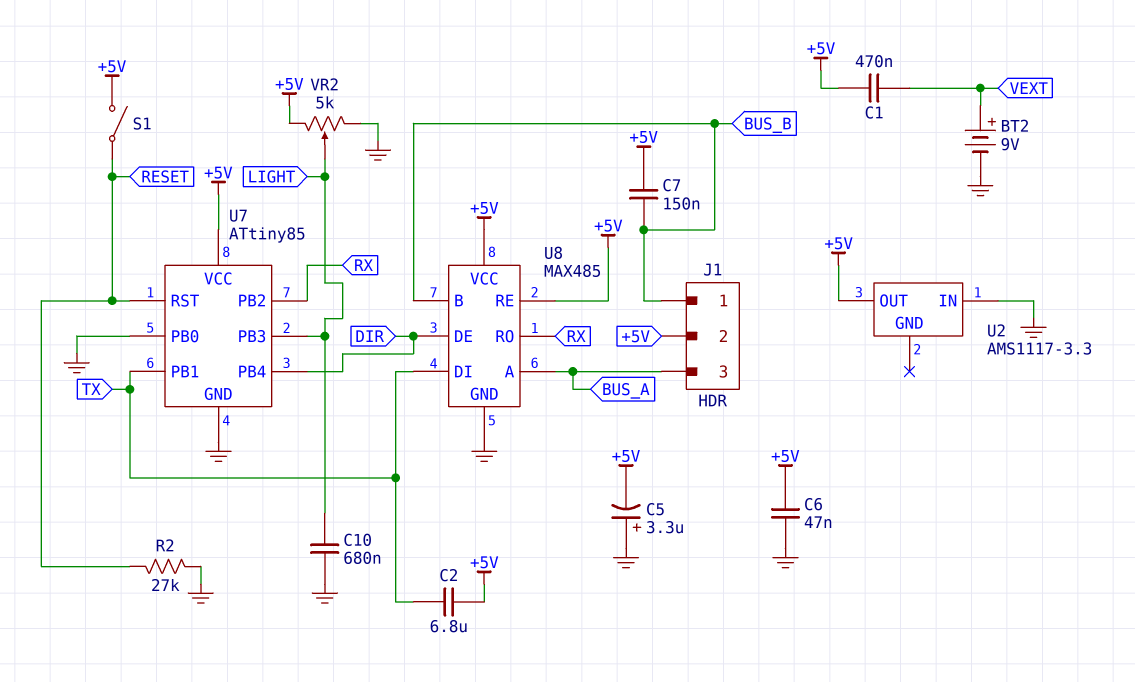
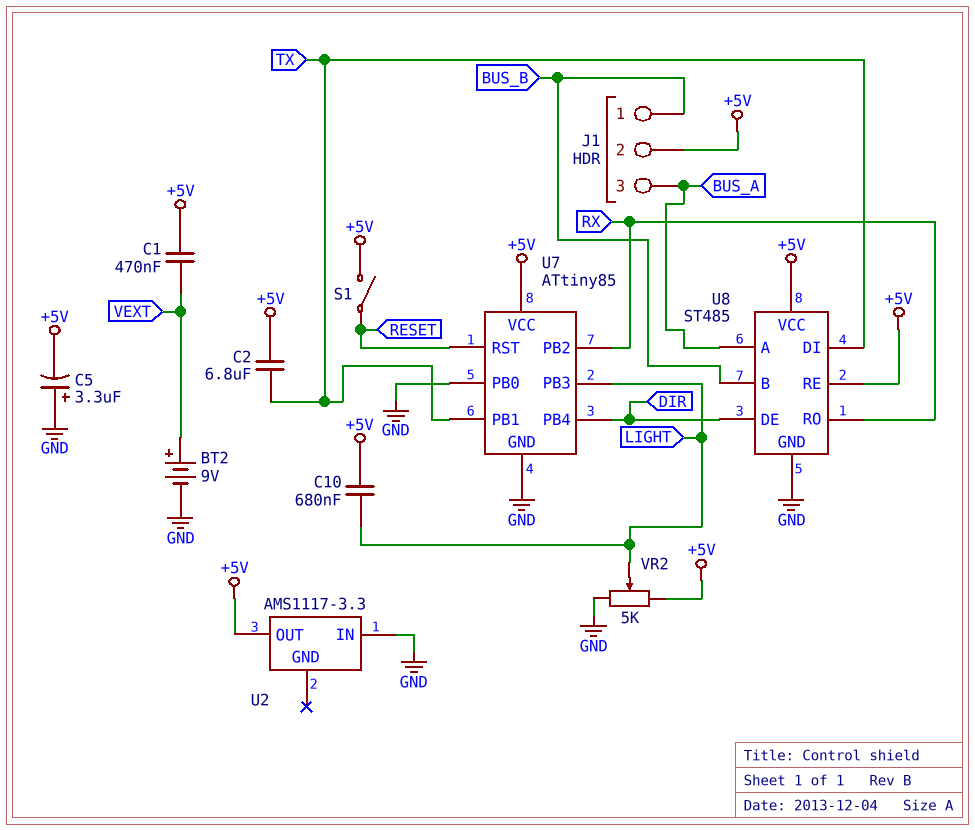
C6: 47nF (+5V, GND) -> none
C7: 150nF (+5V, BUS_B) -> none
C10: 680nF (GND, LIGHT) -> 680nF (+5V, LIGHT)
R2: 27k (GND, RESET) -> none
U8: MAX485 -> ST485

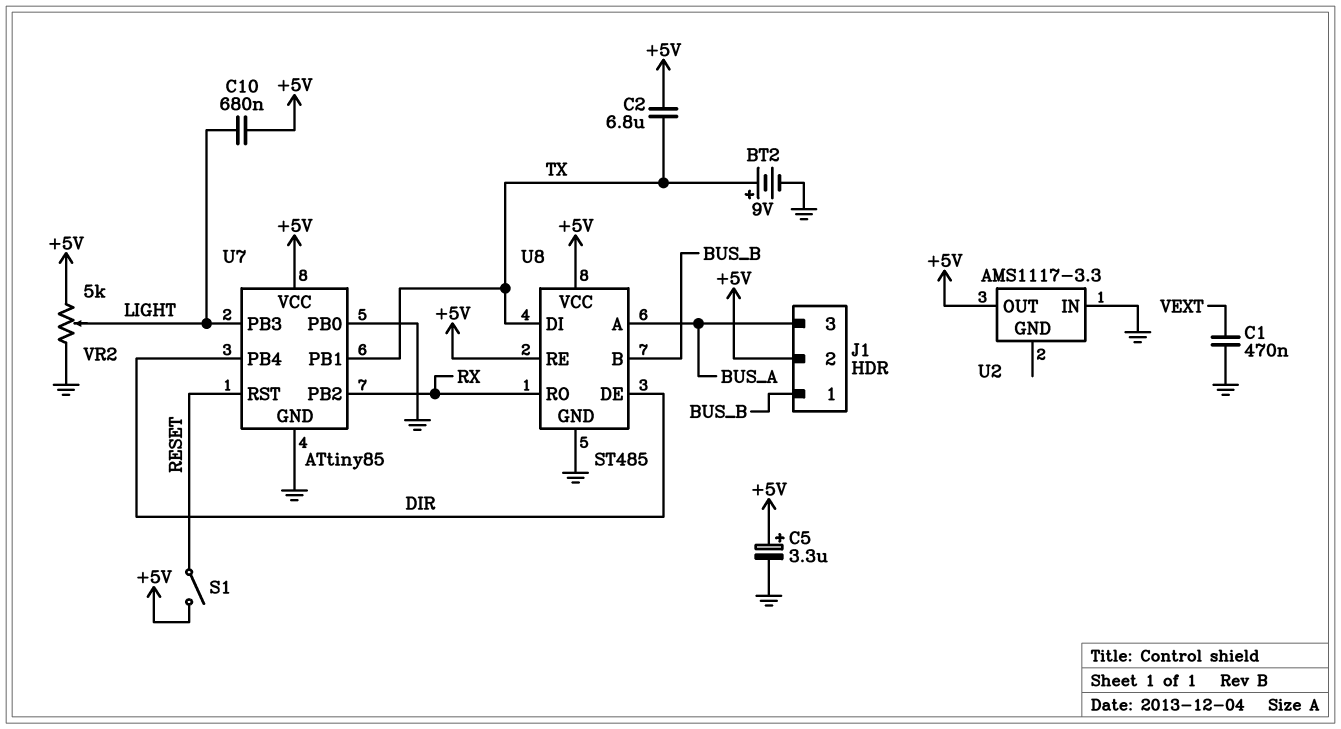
BT2: 9V (plus VEXT, minus GND) -> 9V (plus TX, minus GND)
C1: 470nF (+5V, VEXT) -> 470nF (GND, VEXT)
C5: 3.3uF (plus GND, minus +5V) -> 3.3uF (plus +5V, minus GND)

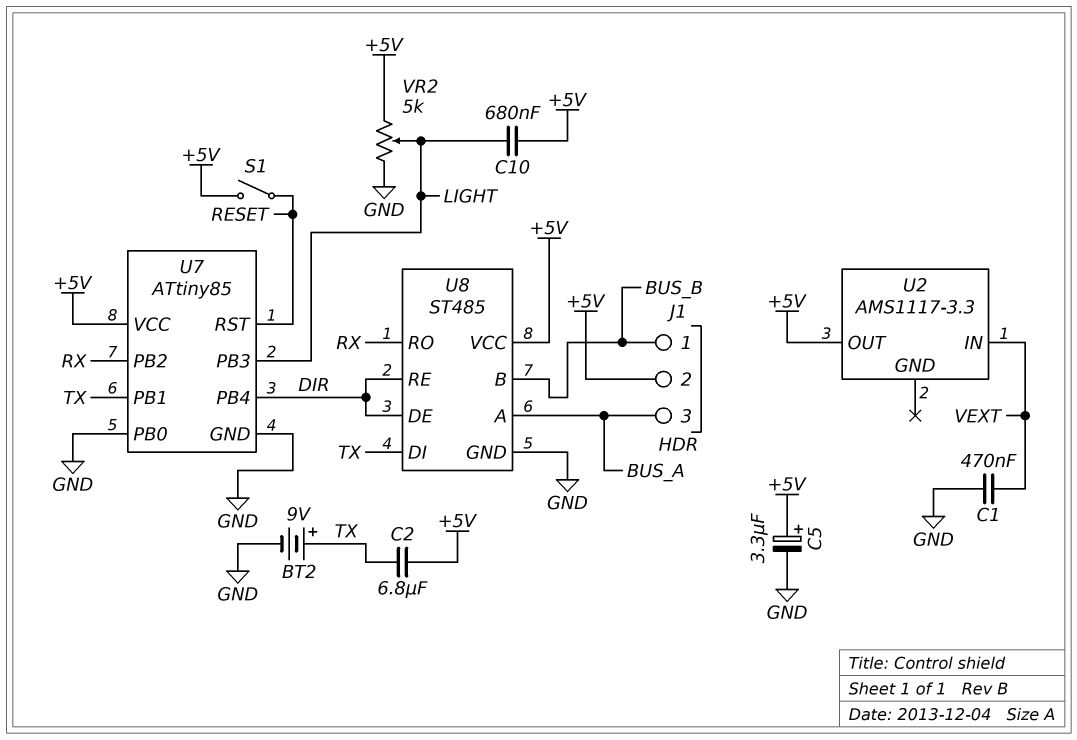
U2 pin IN: GND -> VEXT
U8 pin RE: +5V -> DIR

